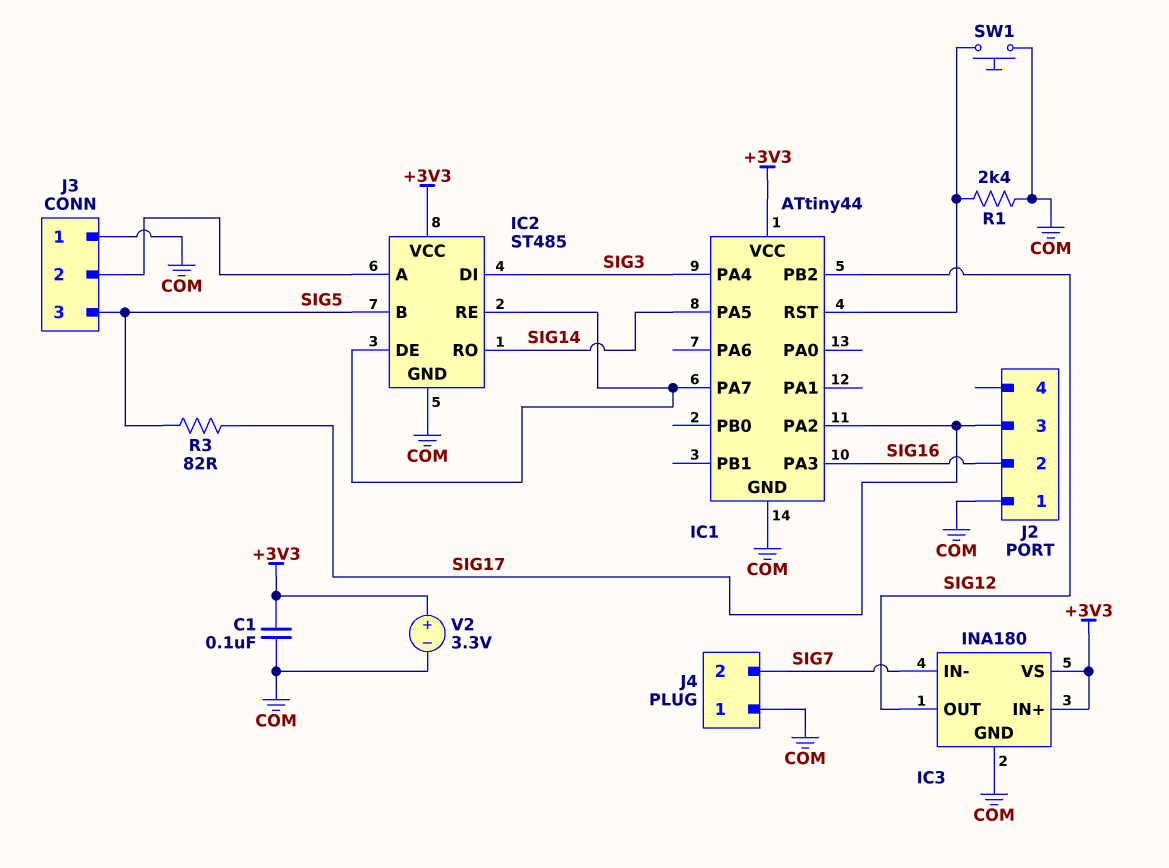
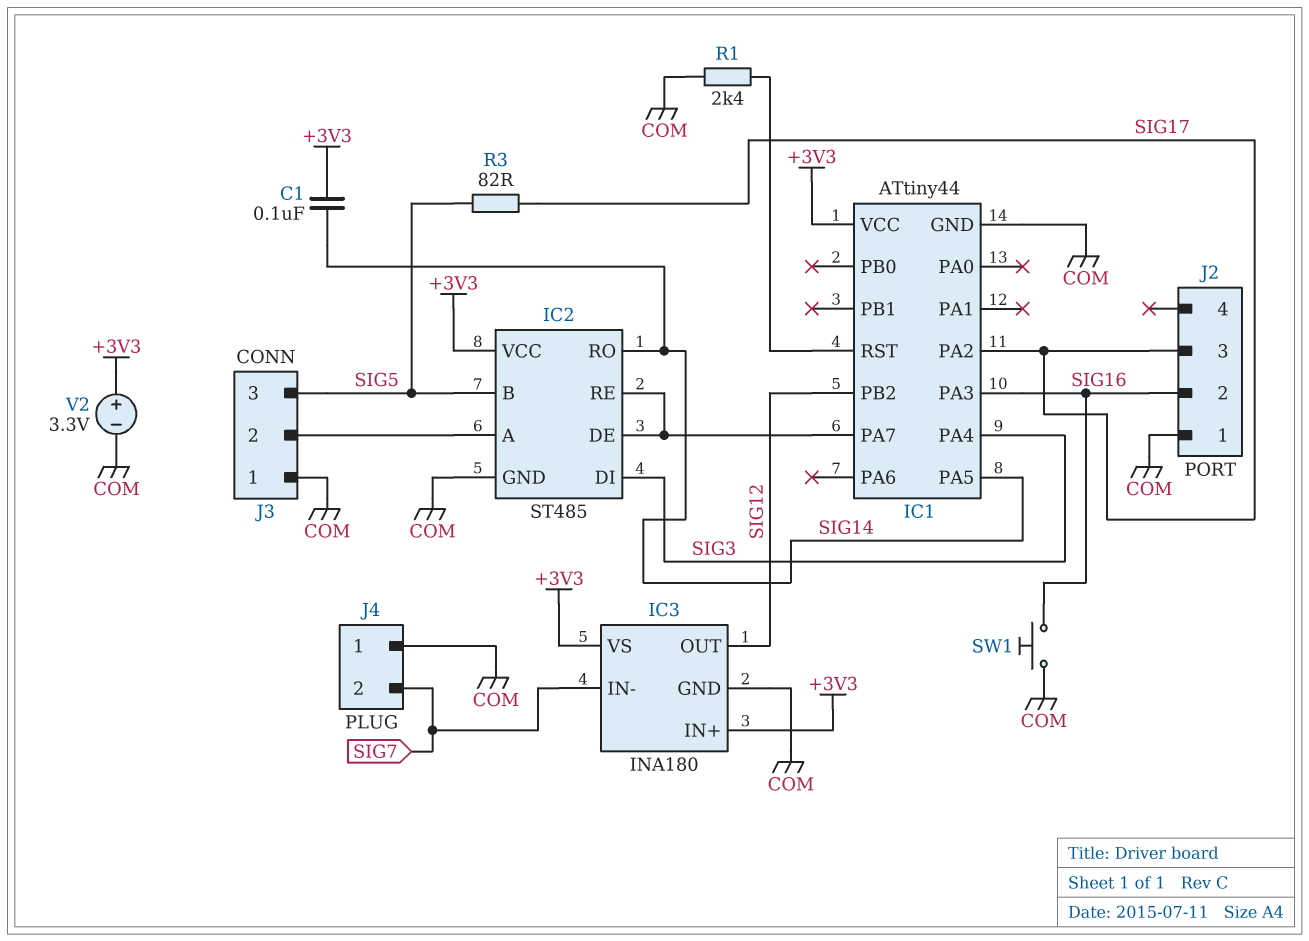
C1: 100nF (+3V3, COM) -> 100nF (+3V3, SIG14)
SW1: button (COM, IC1/RST) -> button (COM, SIG16)

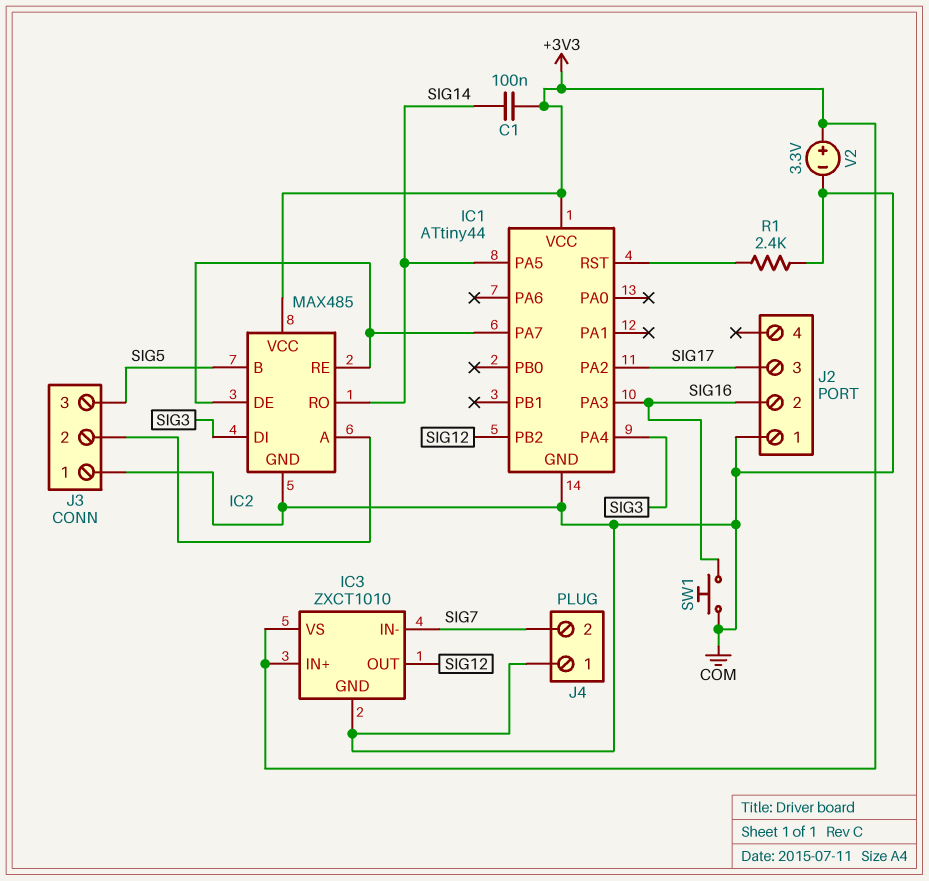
IC2: ST485 -> MAX485
IC3: INA180 -> ZXCT1010
R3: 82 (SIG5, SIG17) -> none

